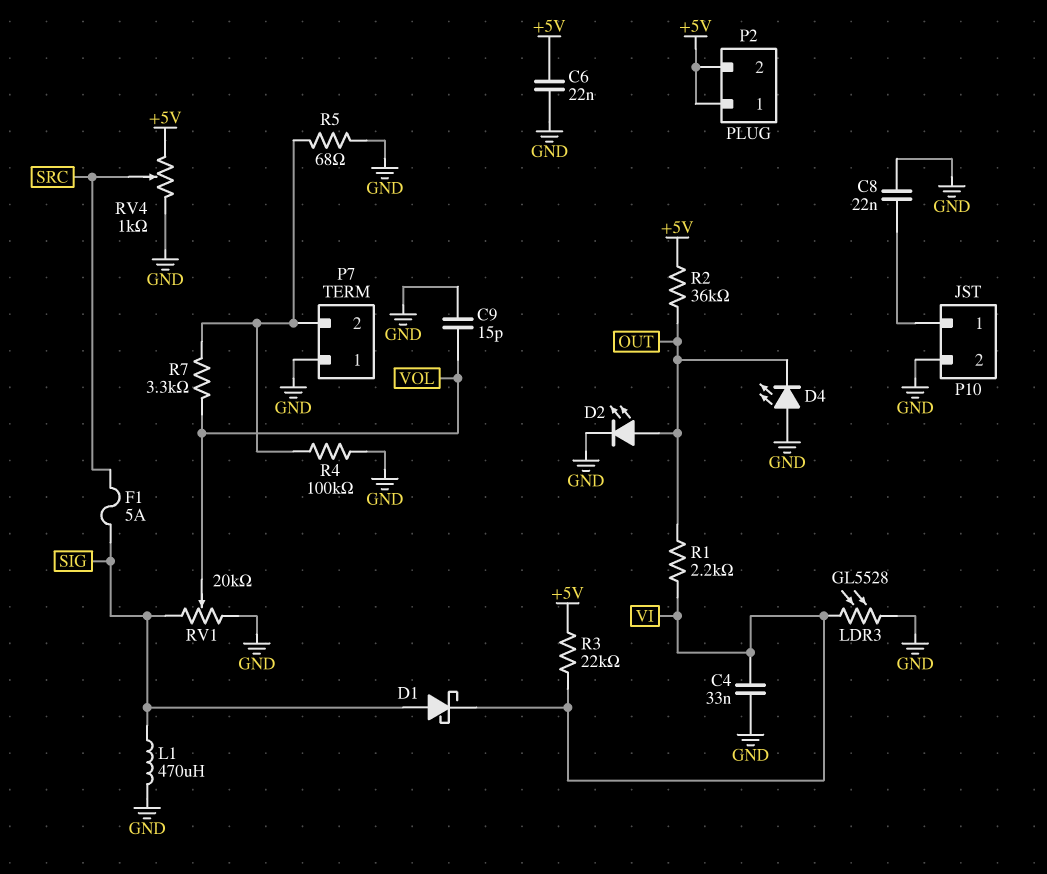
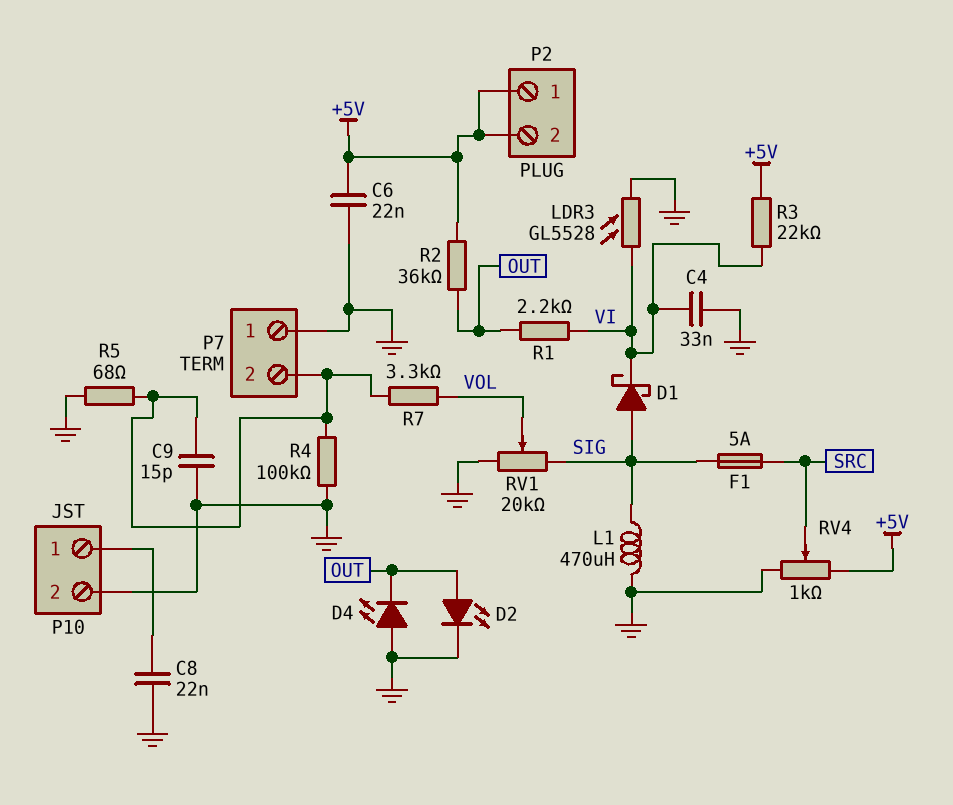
C9: 15pF (GND, VOL) -> 15pF (GND, P7/2)

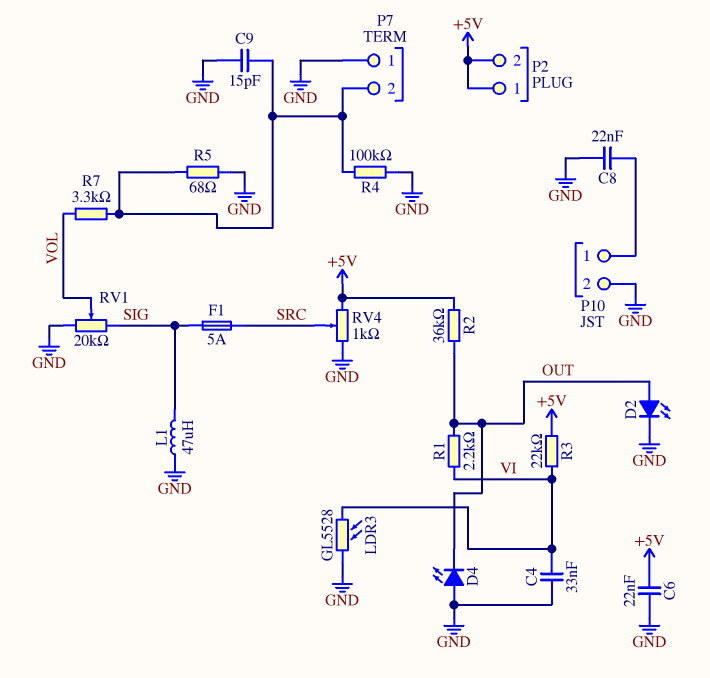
D1: schottky (A SIG, K VI) -> none
L1: 470uH (GND, SIG) -> 47uH (GND, SIG)

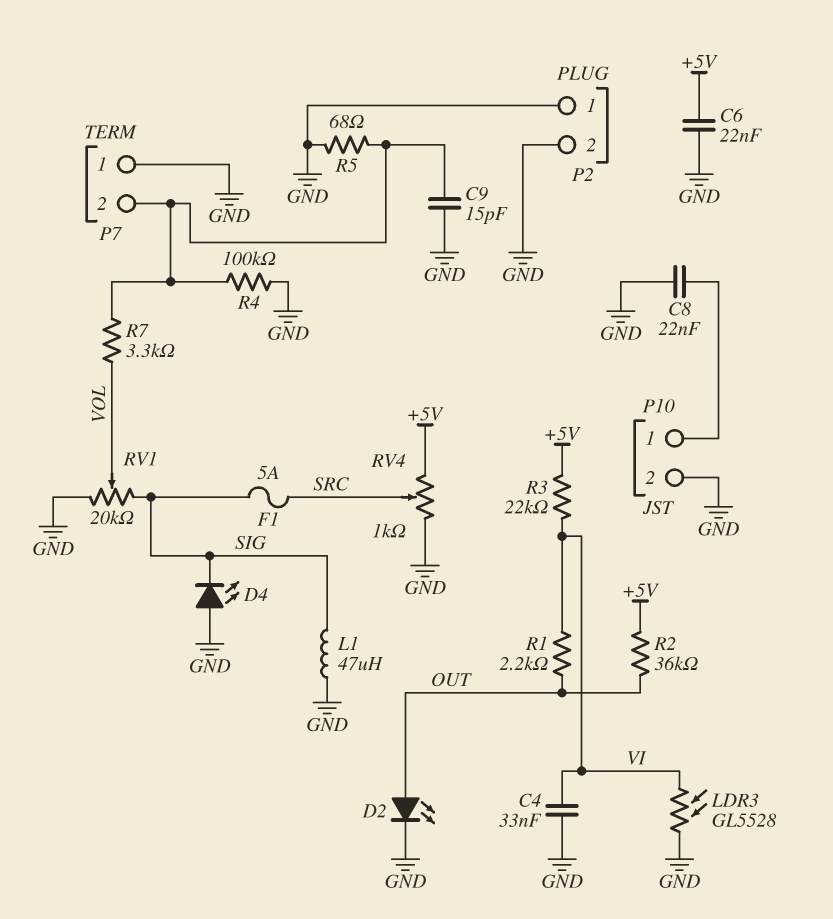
D4: LED (A GND, K OUT) -> LED (A GND, K SIG)
P2 pin 1: +5V -> GND
P2 pin 2: +5V -> GND

